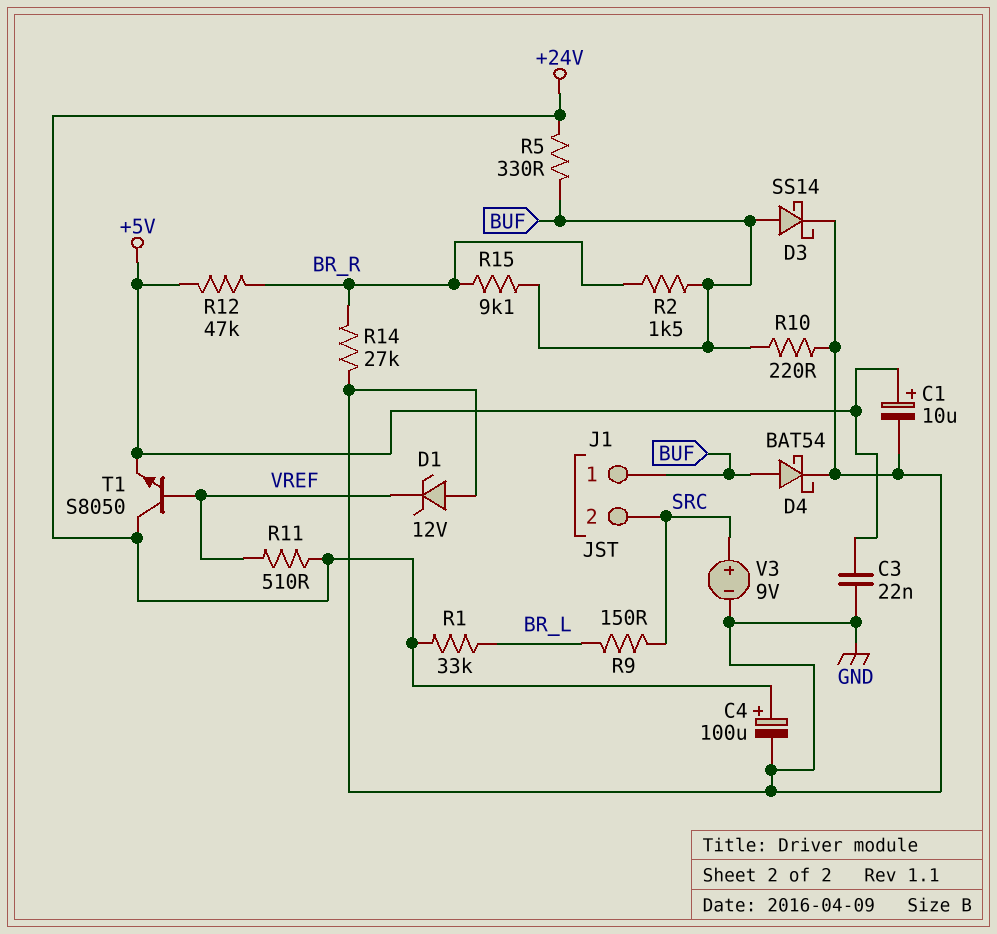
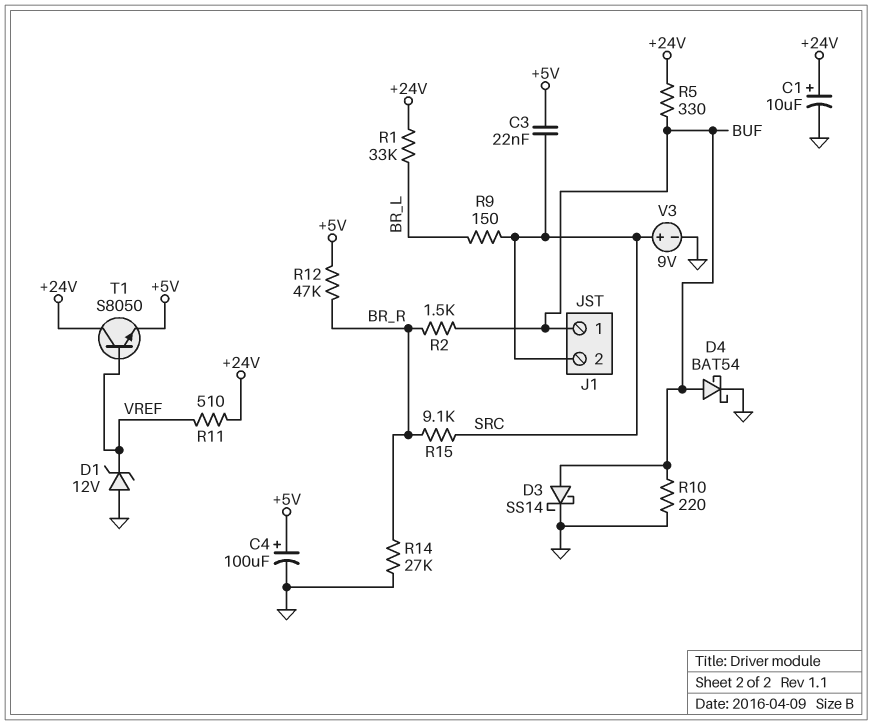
C1: 10uF (plus +5V, minus GND) -> 10uF (plus +24V, minus GND)
C3: 22nF (+5V, GND) -> 22nF (+5V, SRC)
C4: 100uF (plus +24V, minus GND) -> 100uF (plus +5V, minus GND)
R15: 9.1k (BR_R, BUF) -> 9.1k (BR_R, SRC)

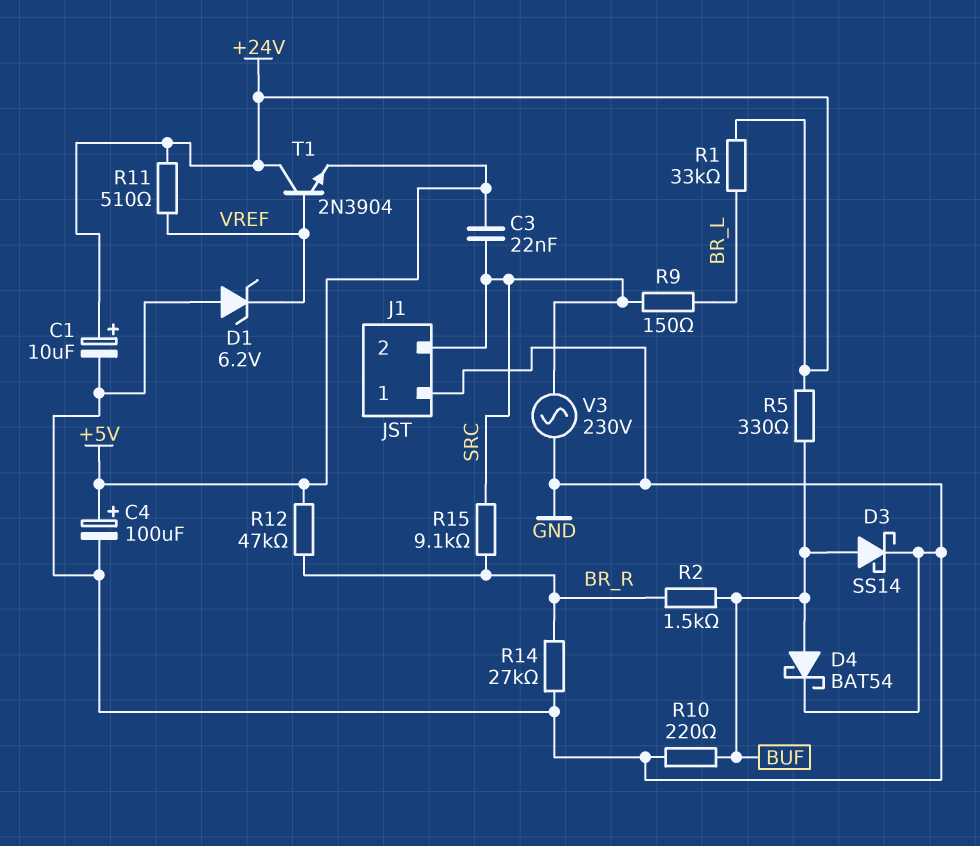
D1: zener 12V (A GND, K VREF) -> zener 6.2V (A GND, K VREF)
J1 pin 1: BUF -> GND
T1: NPN S8050 (B VREF, C +24V, E +5V) -> NPN 2N3904 (B VREF, C +24V, E +5V)
V3: 9V (plus SRC, minus GND) -> AC 230V (GND, SRC)

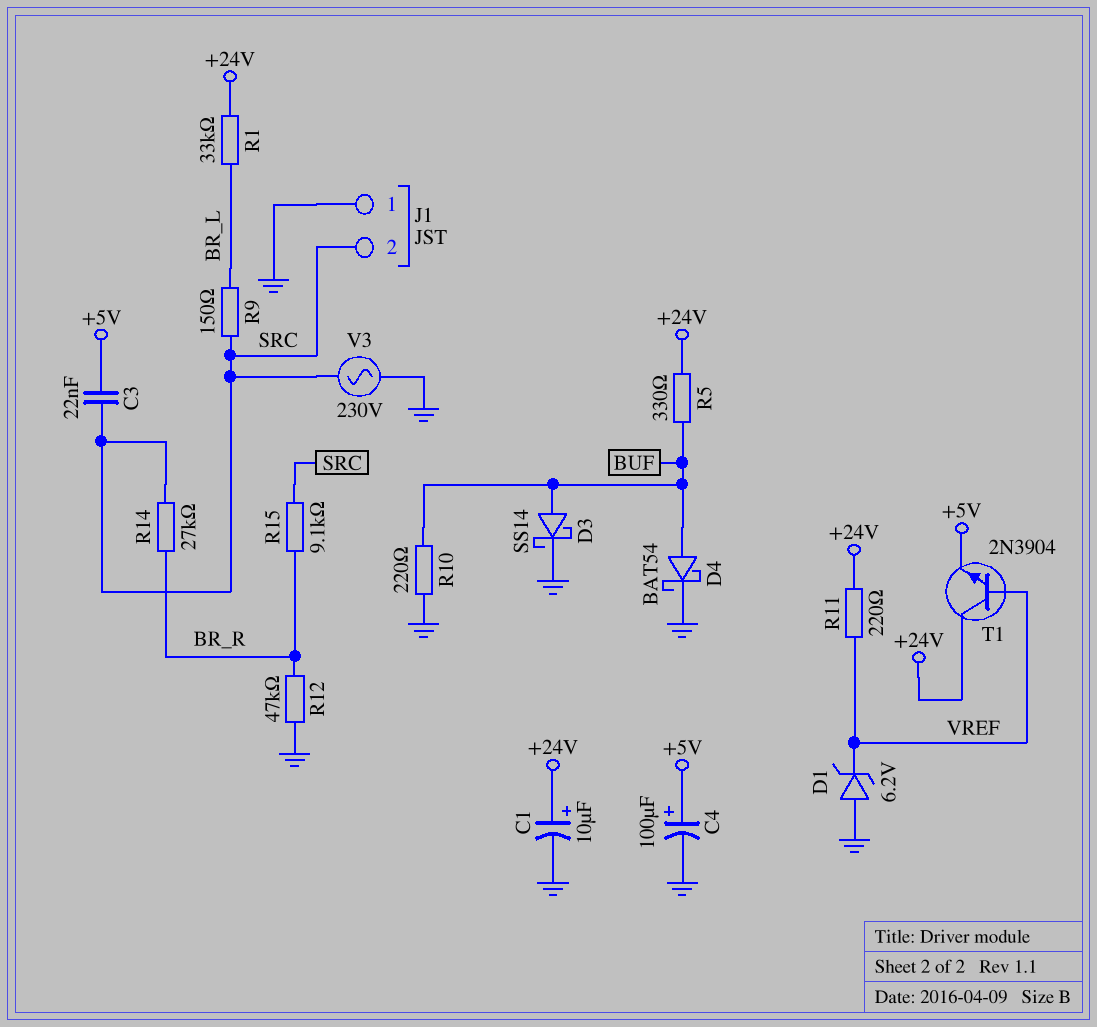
R2: 1.5k (BR_R, BUF) -> none
R11: 510 (+24V, VREF) -> 220 (+24V, VREF)
R12: 47k (+5V, BR_R) -> 47k (BR_R, GND)
R14: 27k (BR_R, GND) -> 27k (BR_R, SRC)

